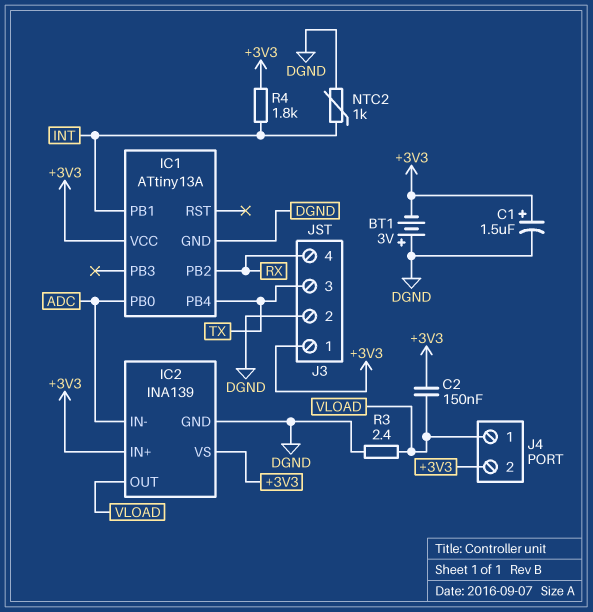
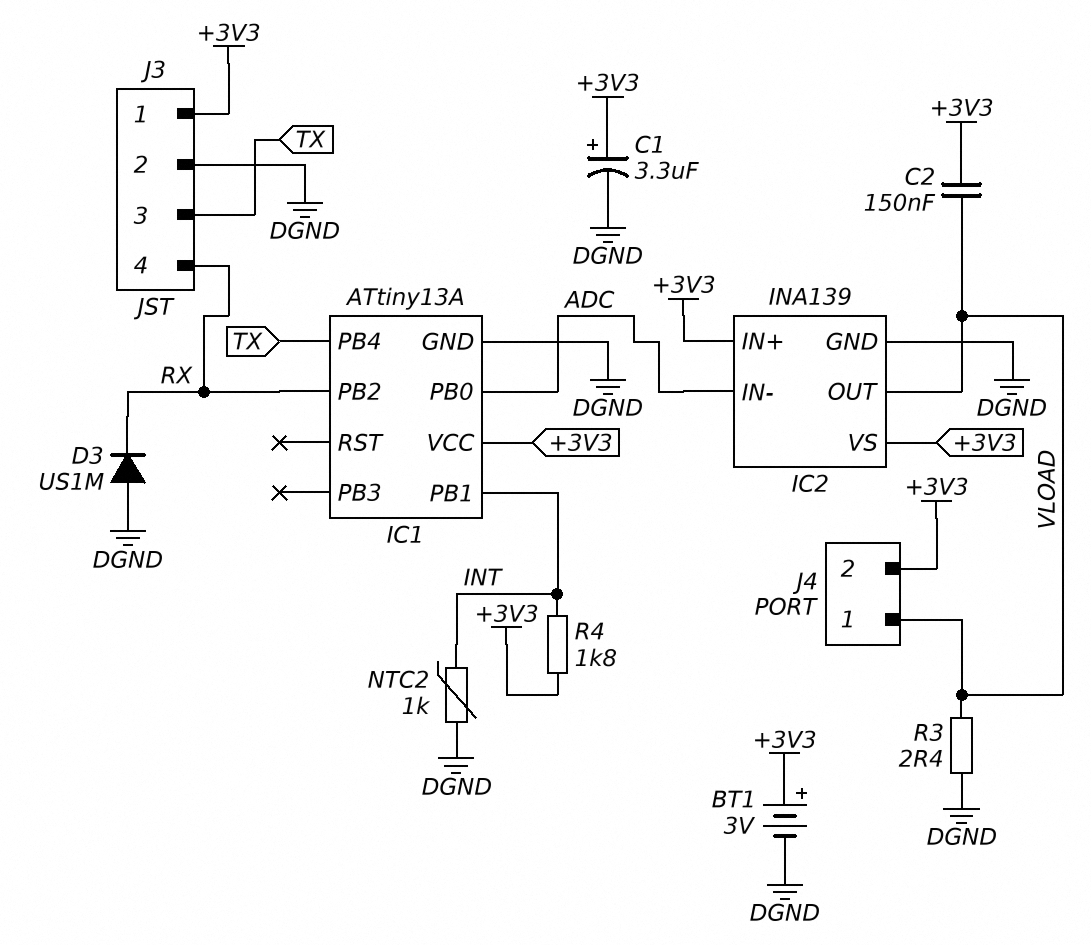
BT1: 3V (plus DGND, minus +3V3) -> 3V (plus +3V3, minus DGND)
C1: 1.5uF (plus +3V3, minus DGND) -> 3.3uF (plus +3V3, minus DGND)
D3: none -> diode US1M (A DGND, K RX)

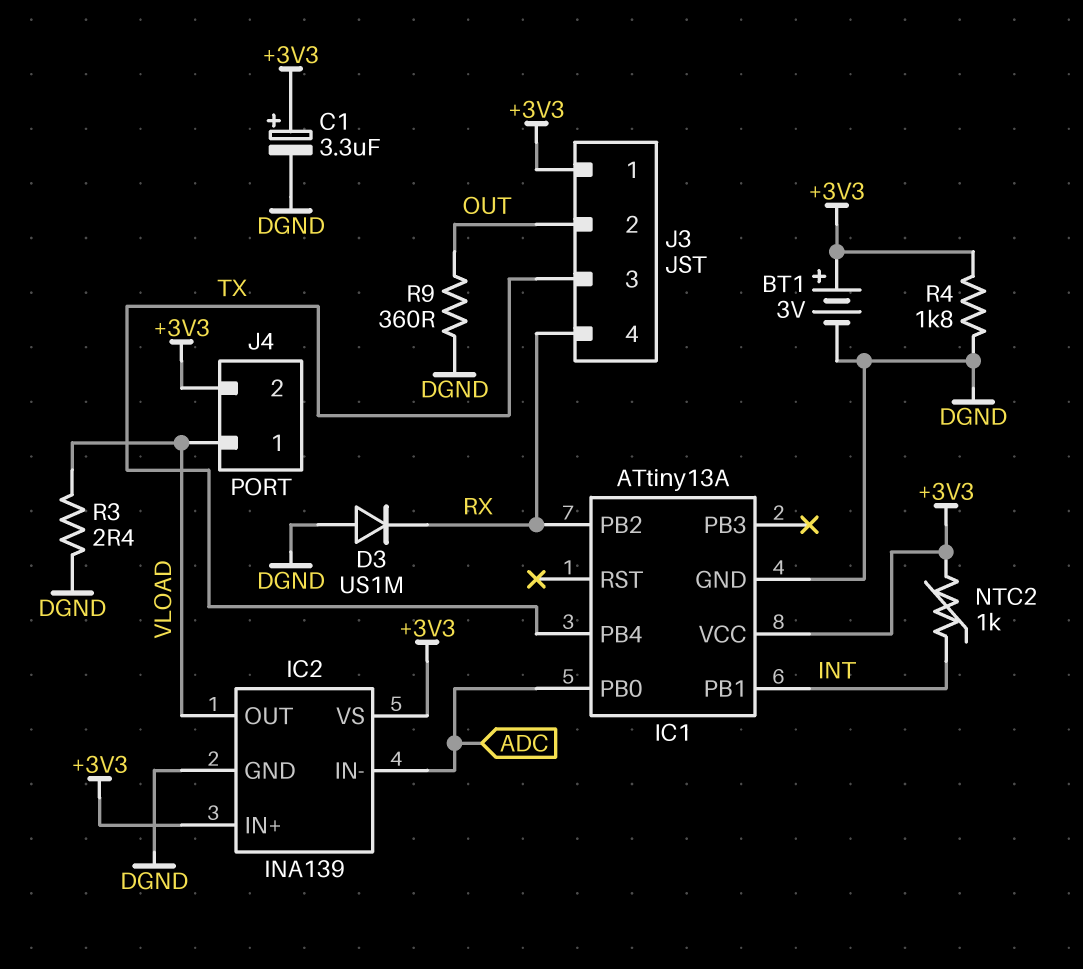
C2: 150nF (+3V3, VLOAD) -> none
J3 pin 2: DGND -> OUT
NTC2: 1k (DGND, INT) -> 1k (+3V3, INT)
R4: 1.8k (+3V3, INT) -> 1.8k (+3V3, DGND)
R9: none -> 360 (DGND, OUT)

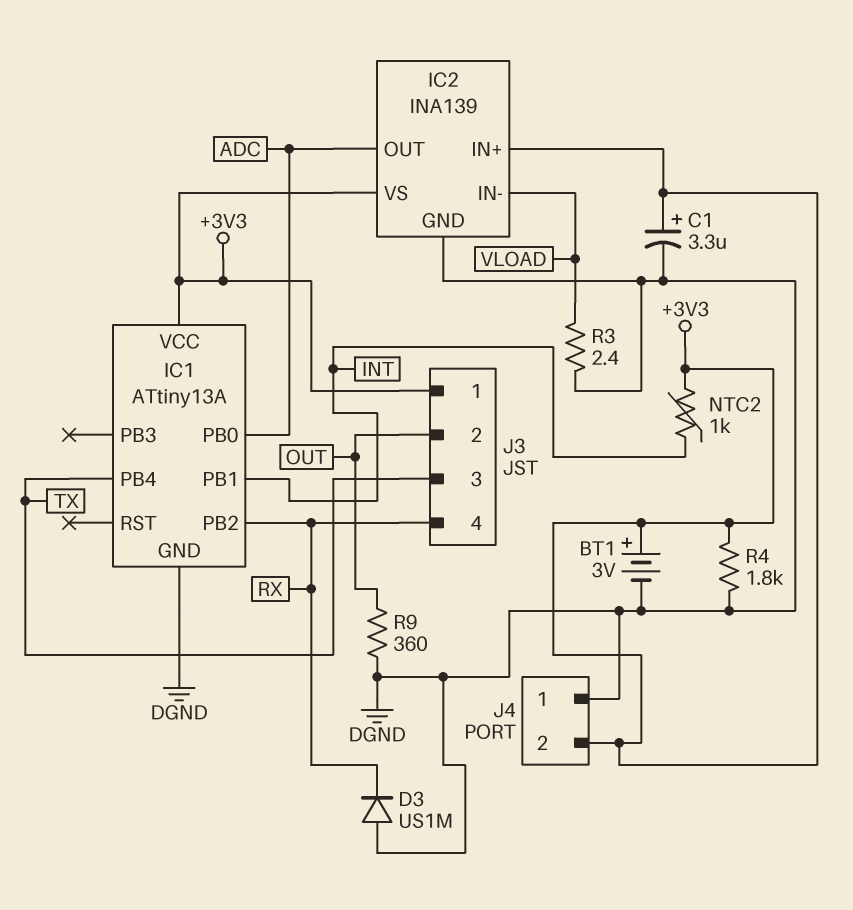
IC2 pin IN-: ADC -> VLOAD
IC2 pin OUT: VLOAD -> ADC
J4 pin 1: VLOAD -> DGND

